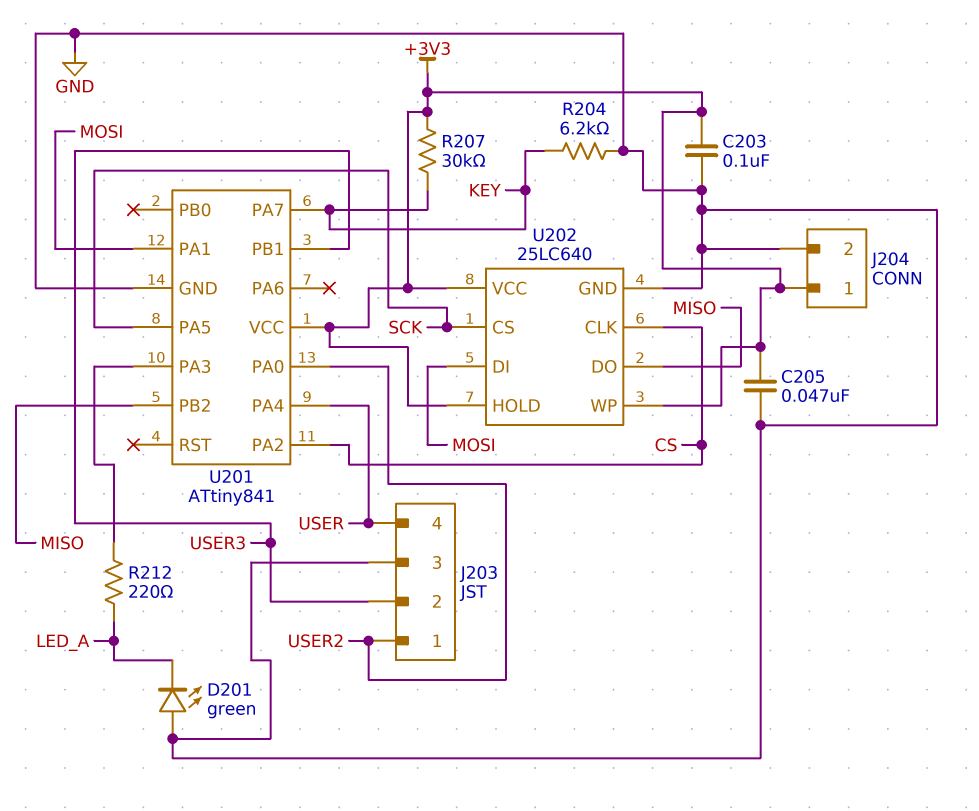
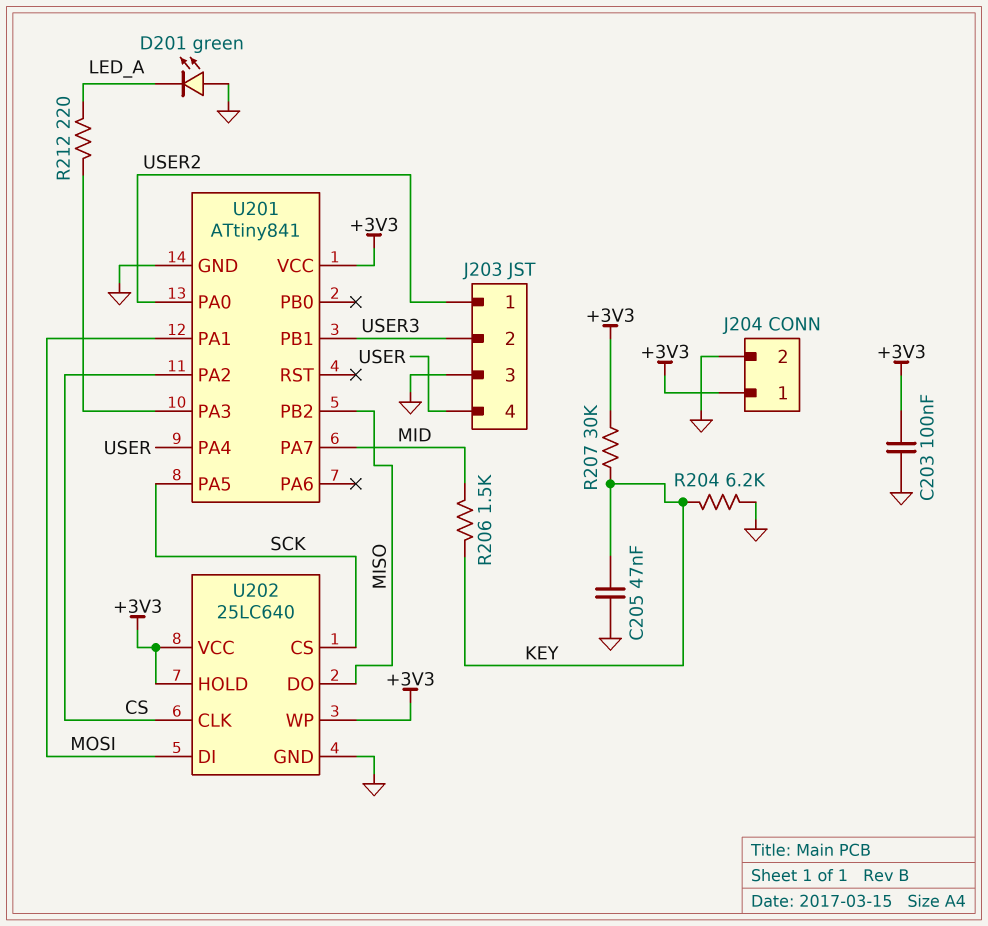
C205: 47nF (+3V3, GND) -> 47nF (GND, KEY)
R206: none -> 1.5k (KEY, MID)
U201 pin PA7: KEY -> MID

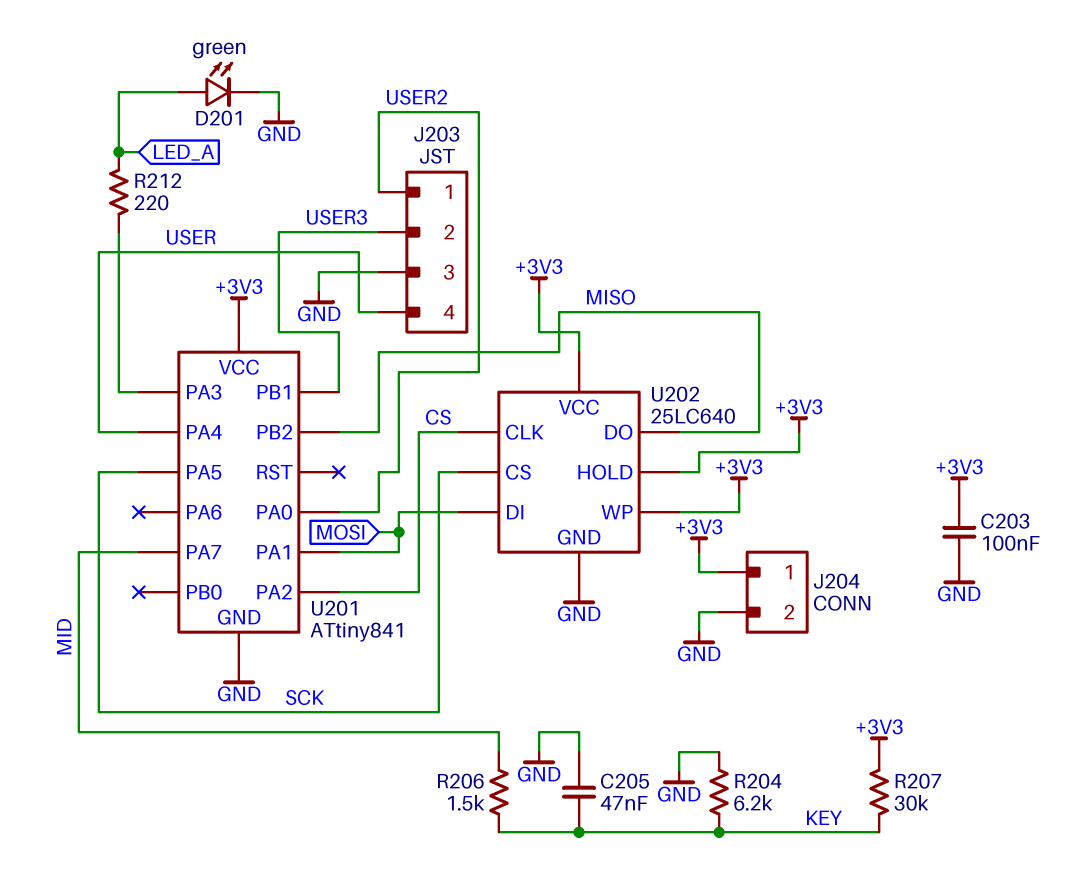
D201: LED green (A GND, K LED_A) -> LED green (A LED_A, K GND)

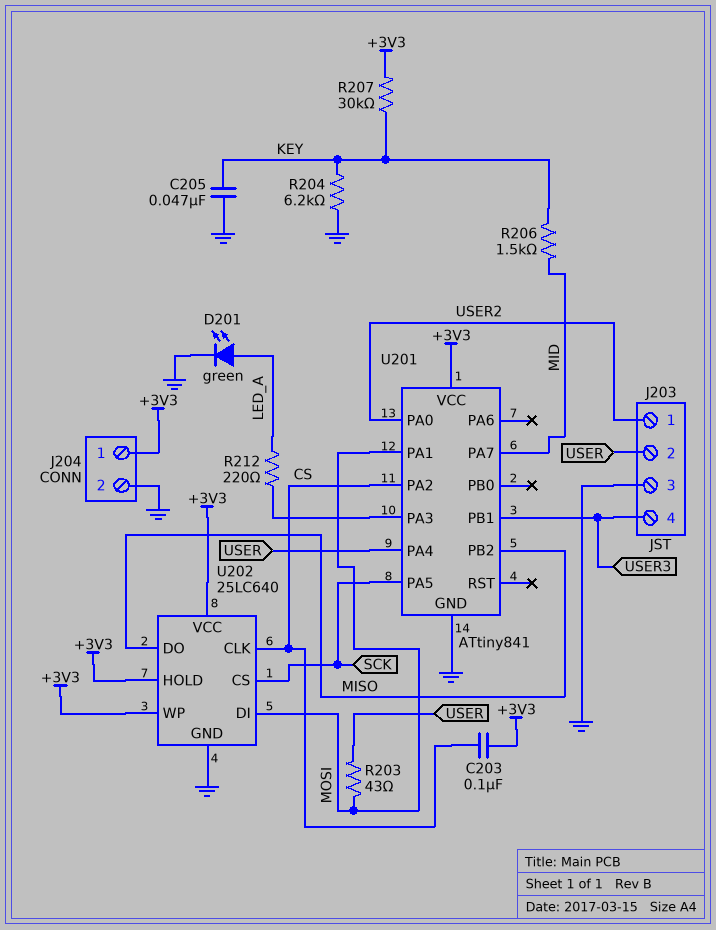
C203: 100nF (+3V3, GND) -> 100nF (+3V3, CS)
J203 pin 2: USER3 -> USER
J203 pin 4: USER -> USER3
R203: none -> 43 (MOSI, USER)

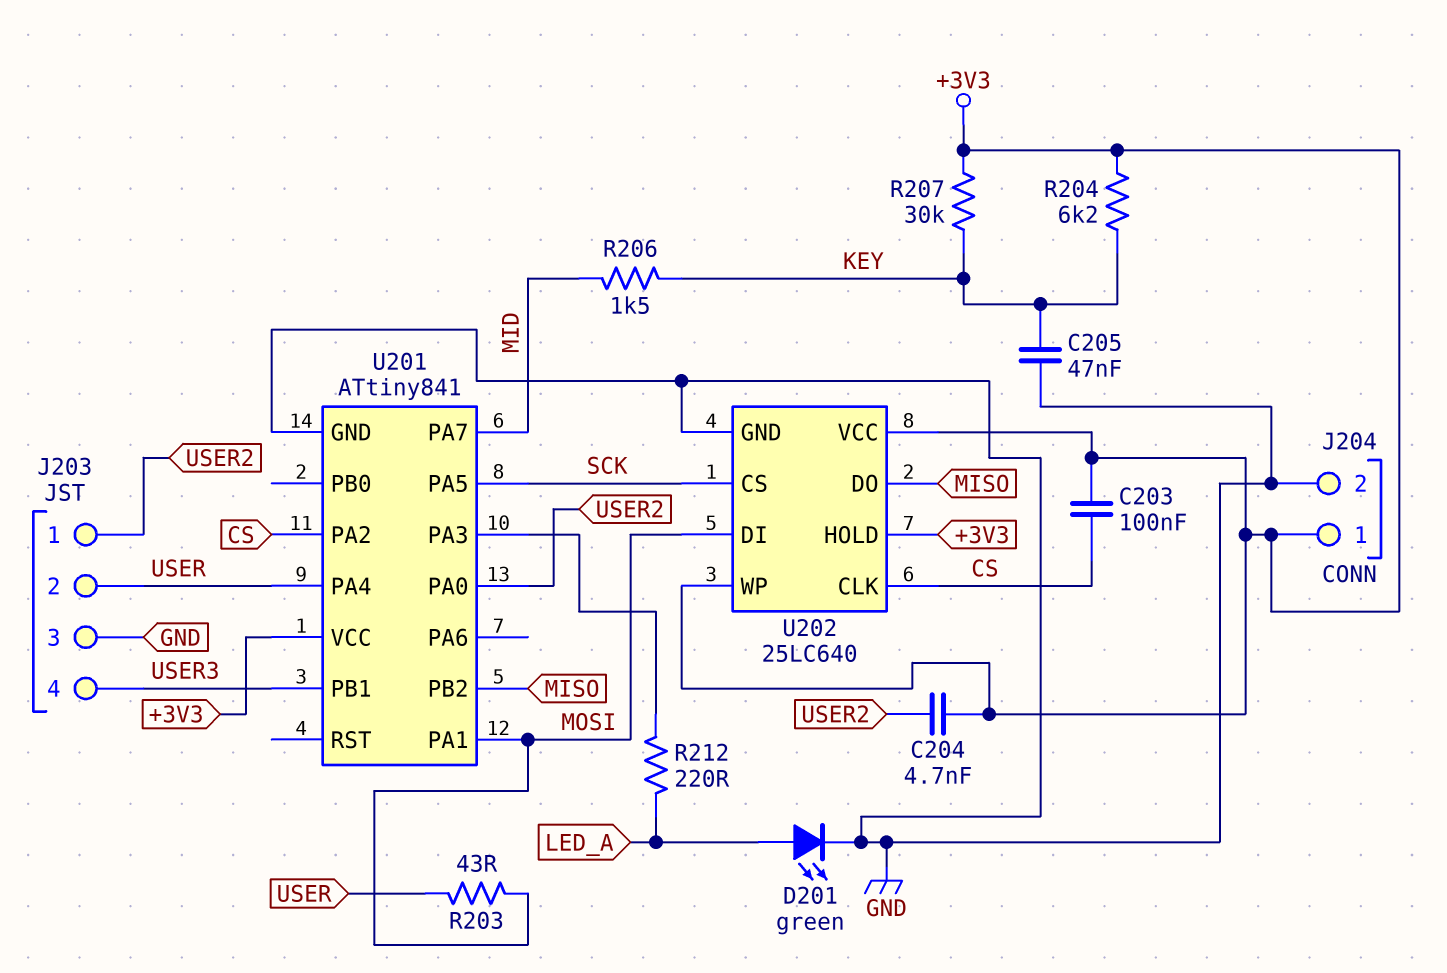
C204: none -> 4.7nF (+3V3, USER2)
R204: 6.2k (GND, KEY) -> 6.2k (+3V3, KEY)

